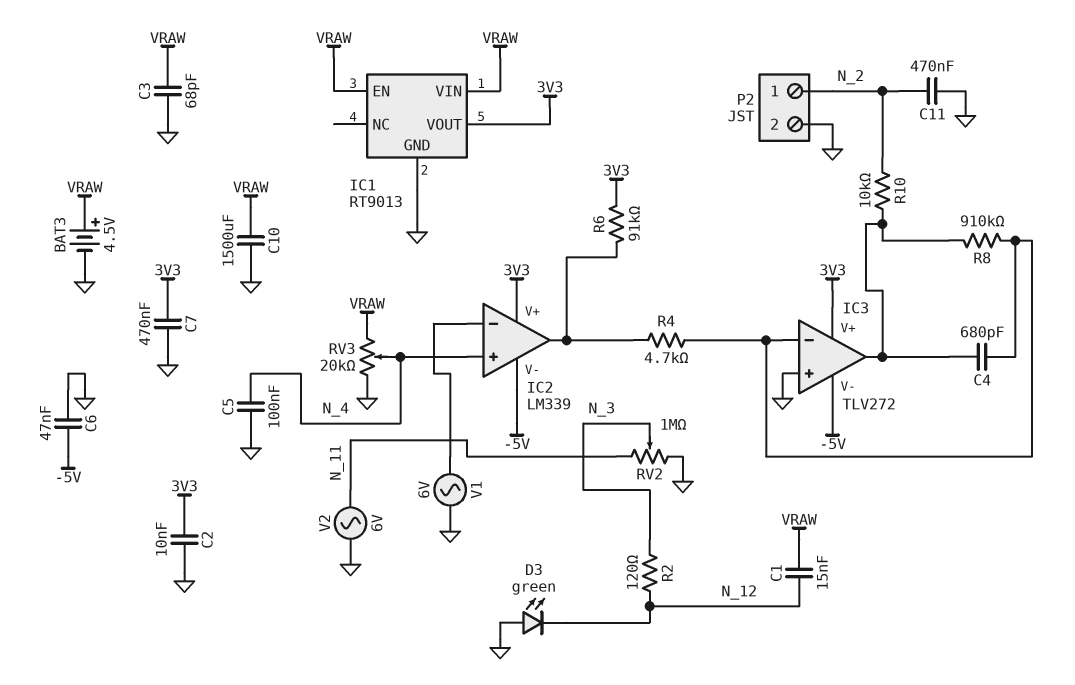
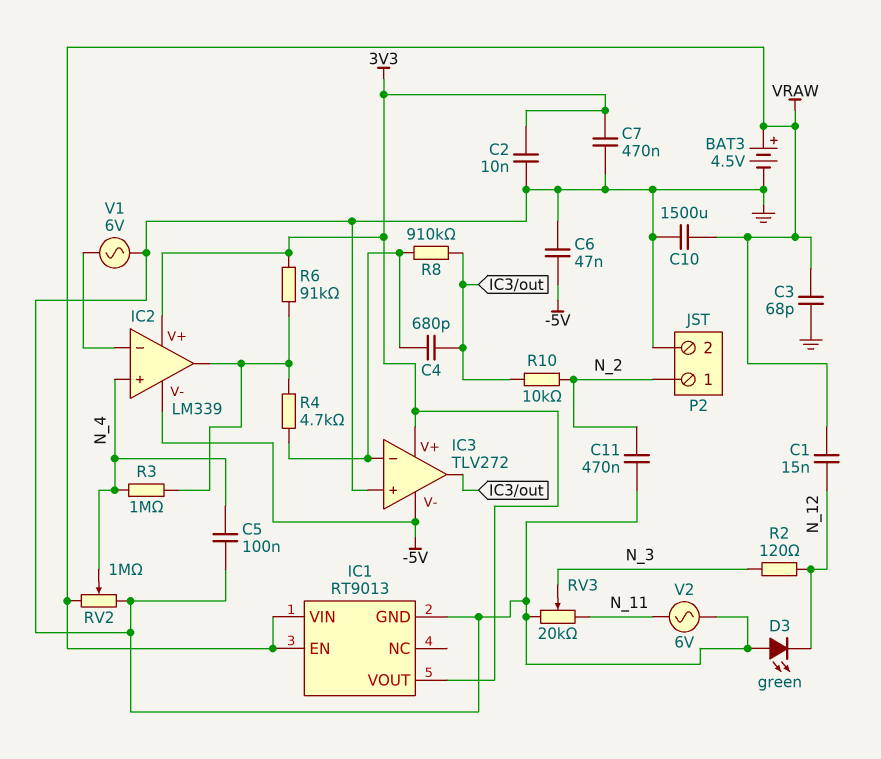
R3: none -> 1M (IC2/out, N_4)
RV2: 1M (GND, N_11, wiper N_3) -> 1M (GND, VRAW, wiper N_4)
RV3: 20k (GND, VRAW, wiper N_4) -> 20k (GND, N_11, wiper N_3)

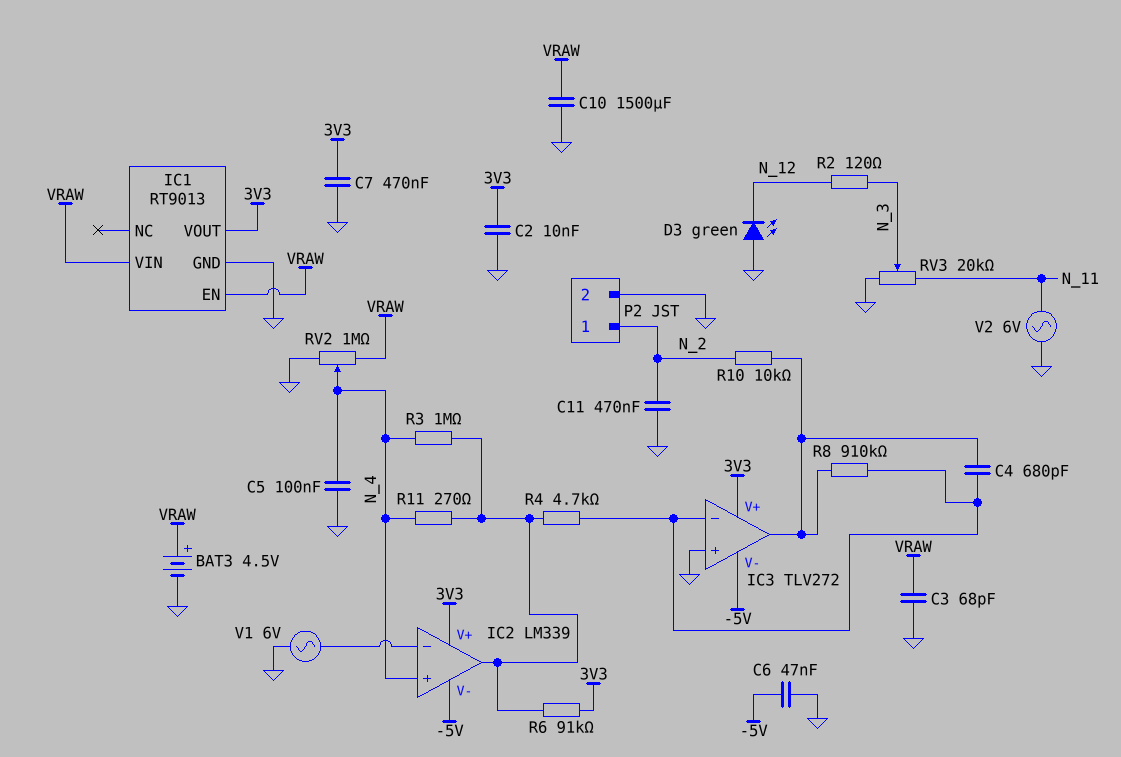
C1: 15nF (N_12, VRAW) -> none
R11: none -> 270 (IC2/out, N_4)

